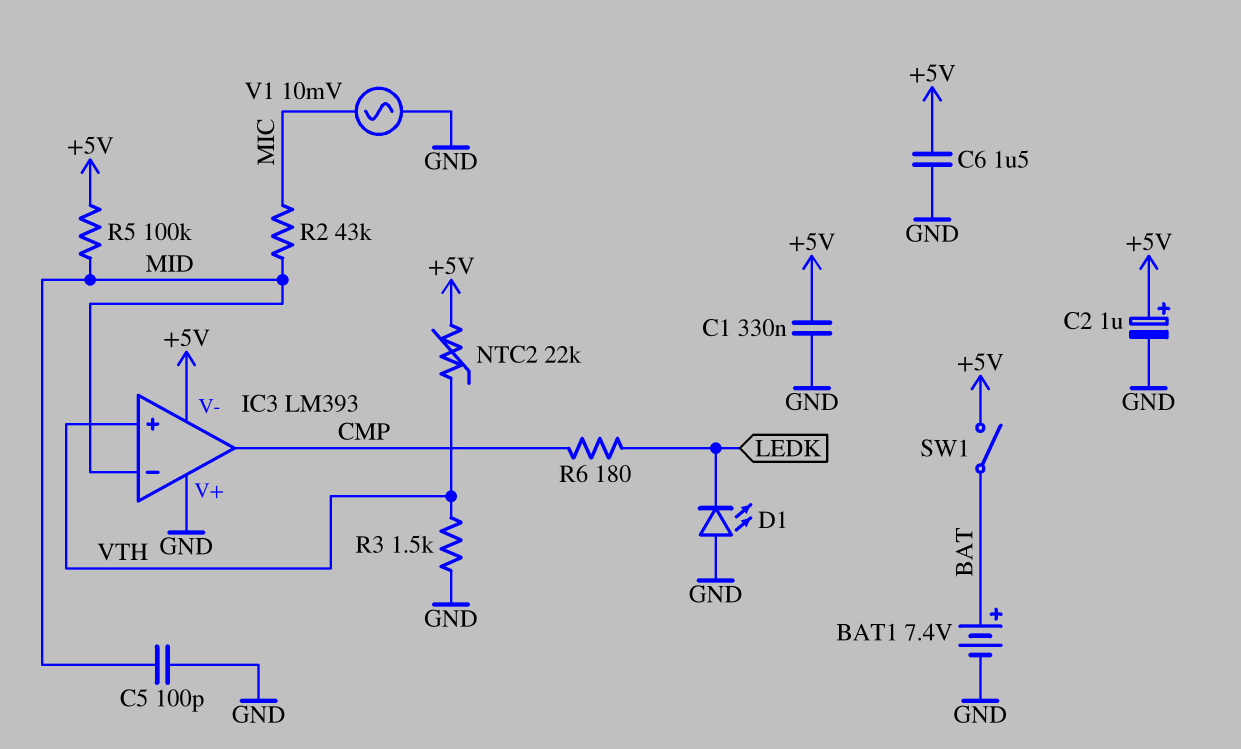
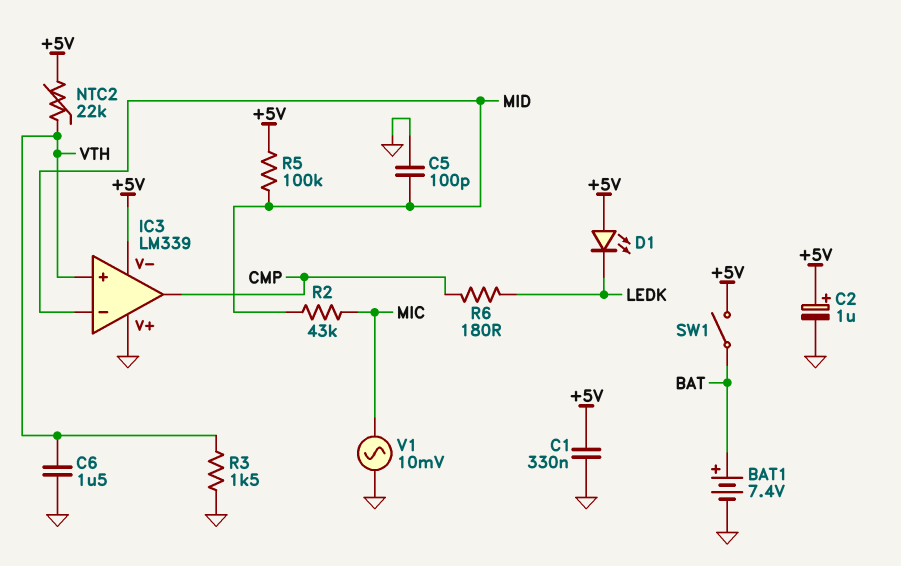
C6: 1.5uF (+5V, GND) -> 1.5uF (GND, VTH)
D1: LED (A GND, K LEDK) -> LED (A +5V, K LEDK)
IC3: LM393 -> LM339

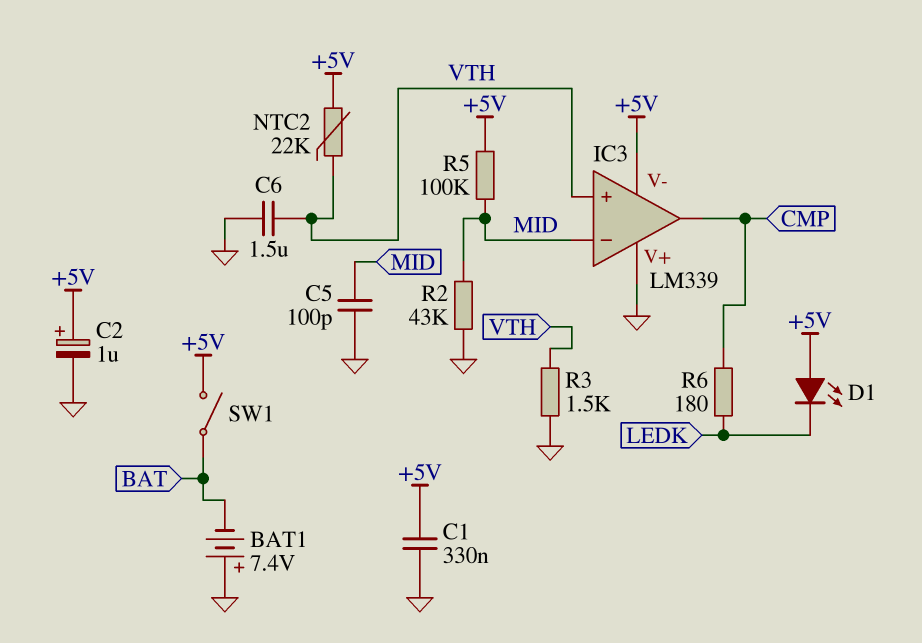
BAT1: 7.4V (plus BAT, minus GND) -> 7.4V (plus GND, minus BAT)
R2: 43k (MIC, MID) -> 43k (GND, MID)
V1: AC 10mV (GND, MIC) -> none

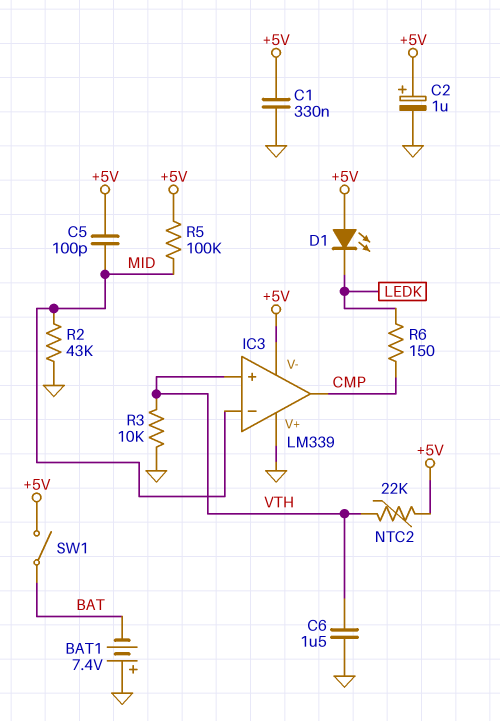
C5: 100pF (GND, MID) -> 100pF (+5V, MID)
R3: 1.5k (GND, VTH) -> 10k (GND, VTH)
R6: 180 (CMP, LEDK) -> 150 (CMP, LEDK)

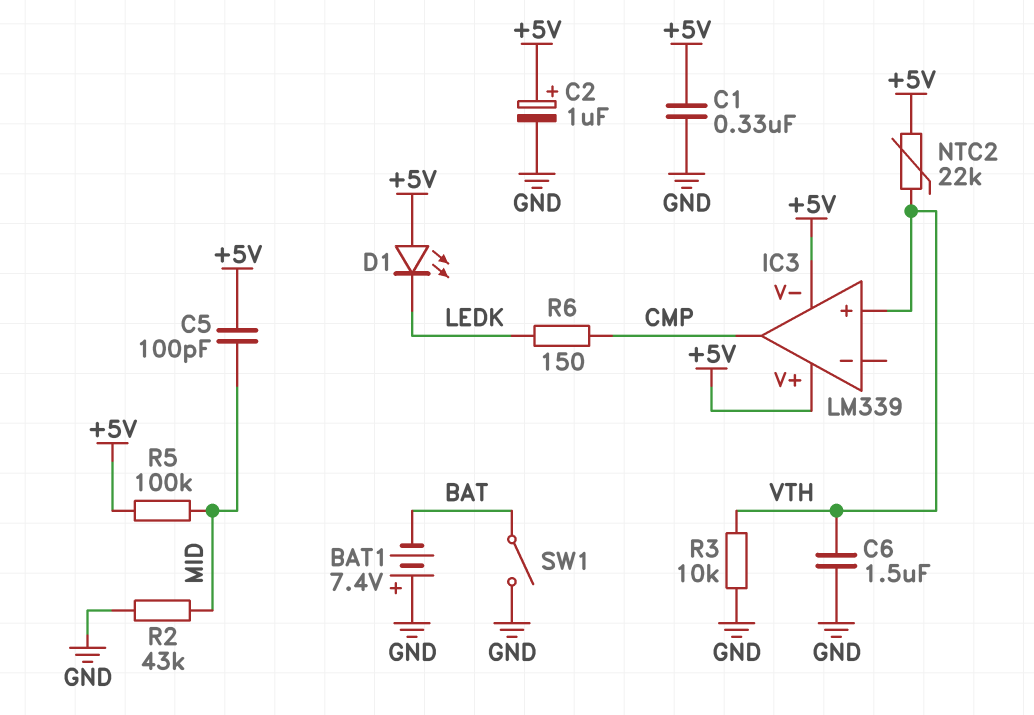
IC3 pin V+: GND -> +5V
IC3 pin in-: MID -> none
SW1: switch (+5V, BAT) -> switch (BAT, GND)

